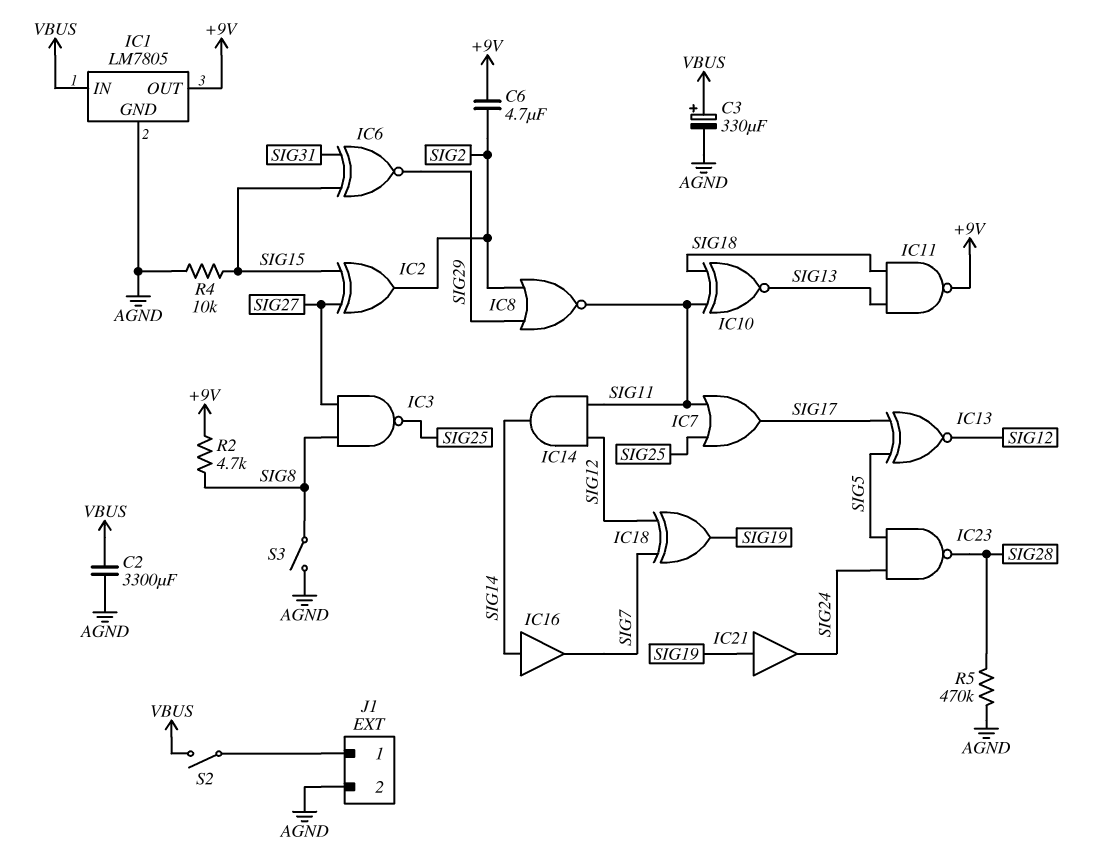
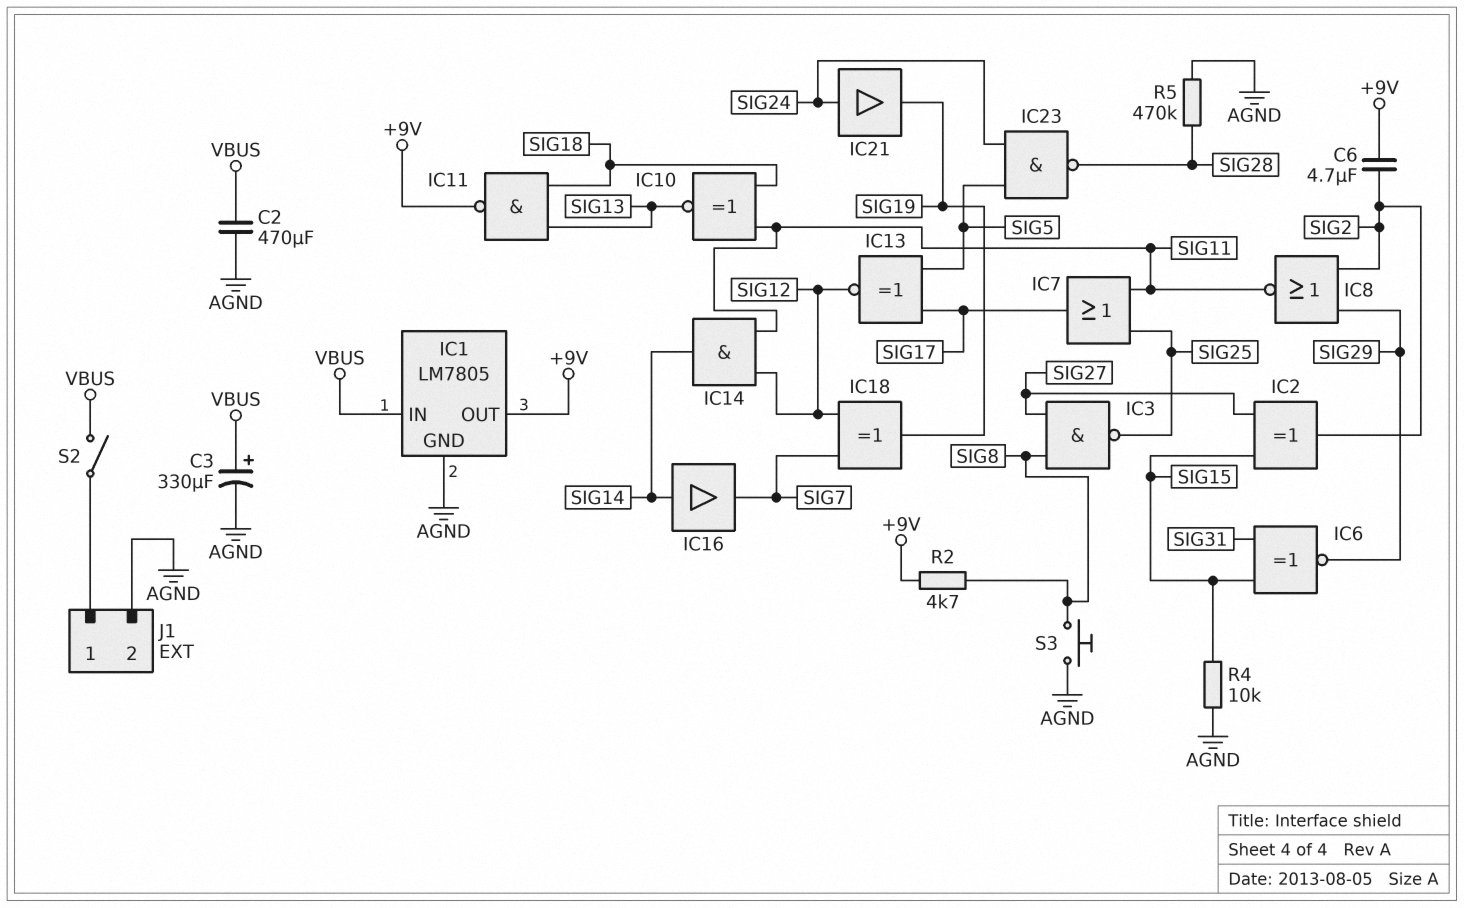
C2: 3300uF (AGND, VBUS) -> 470uF (AGND, VBUS)
IC21: buffer (in SIG19, out SIG24) -> buffer (in SIG24, out SIG19)
S3: switch (AGND, SIG8) -> button (AGND, SIG8)

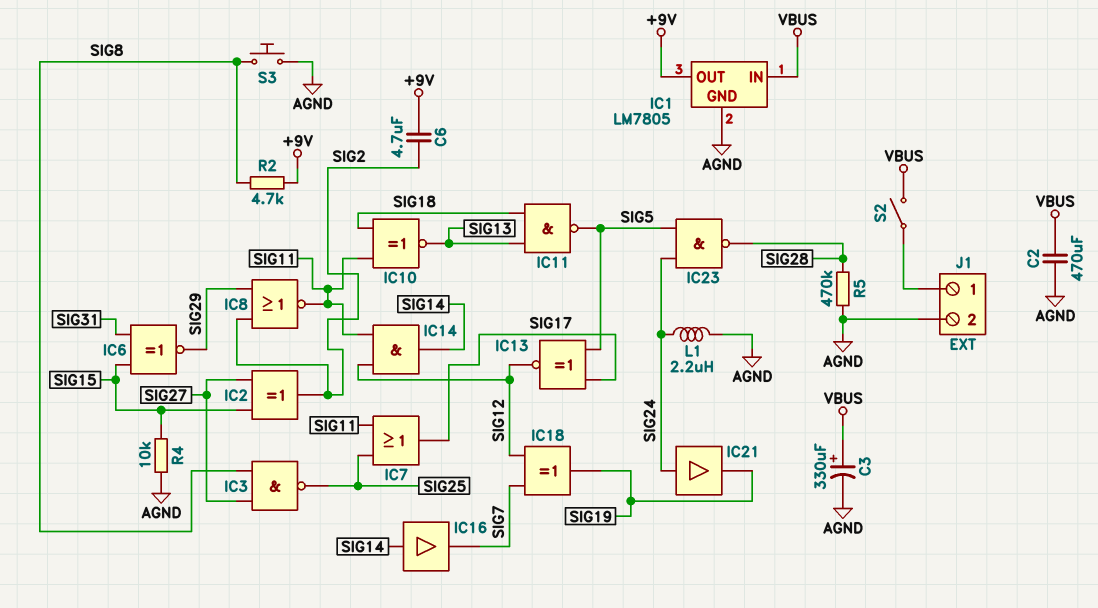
IC11: NAND (in SIG13, in SIG18, out +9V) -> NAND (in SIG13, in SIG18, out SIG5)
L1: none -> 2.2uH (AGND, SIG24)

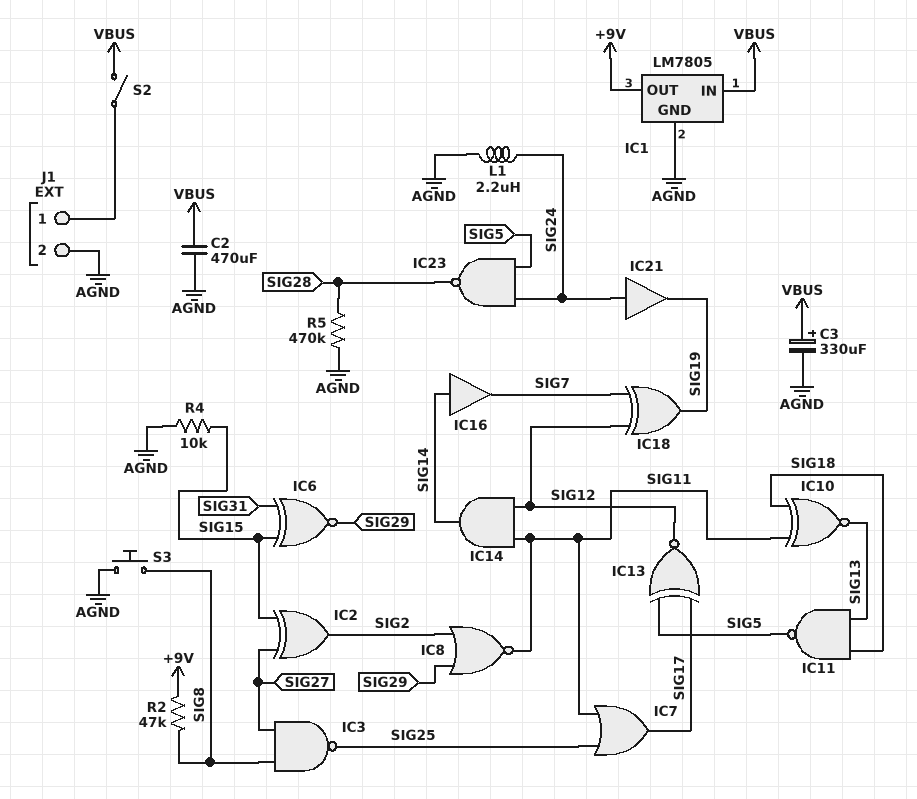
C6: 4.7uF (+9V, SIG2) -> none
R2: 4.7k (+9V, SIG8) -> 47k (+9V, SIG8)

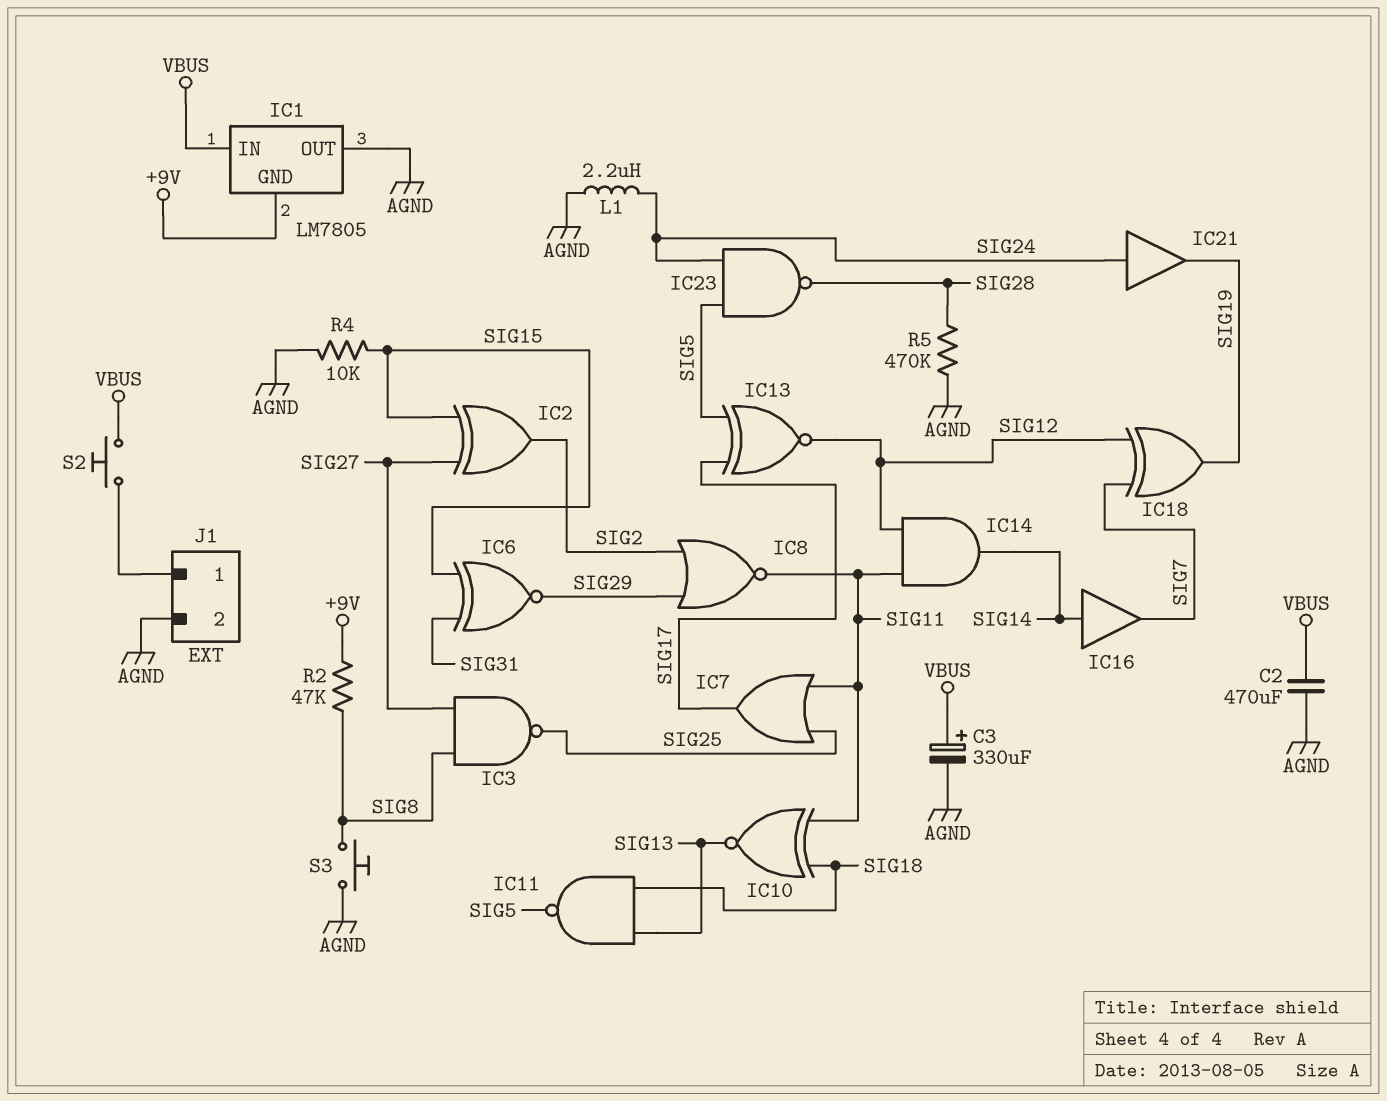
IC1 pin GND: AGND -> +9V
IC1 pin OUT: +9V -> AGND
S2: switch (J1/1, VBUS) -> button (J1/1, VBUS)

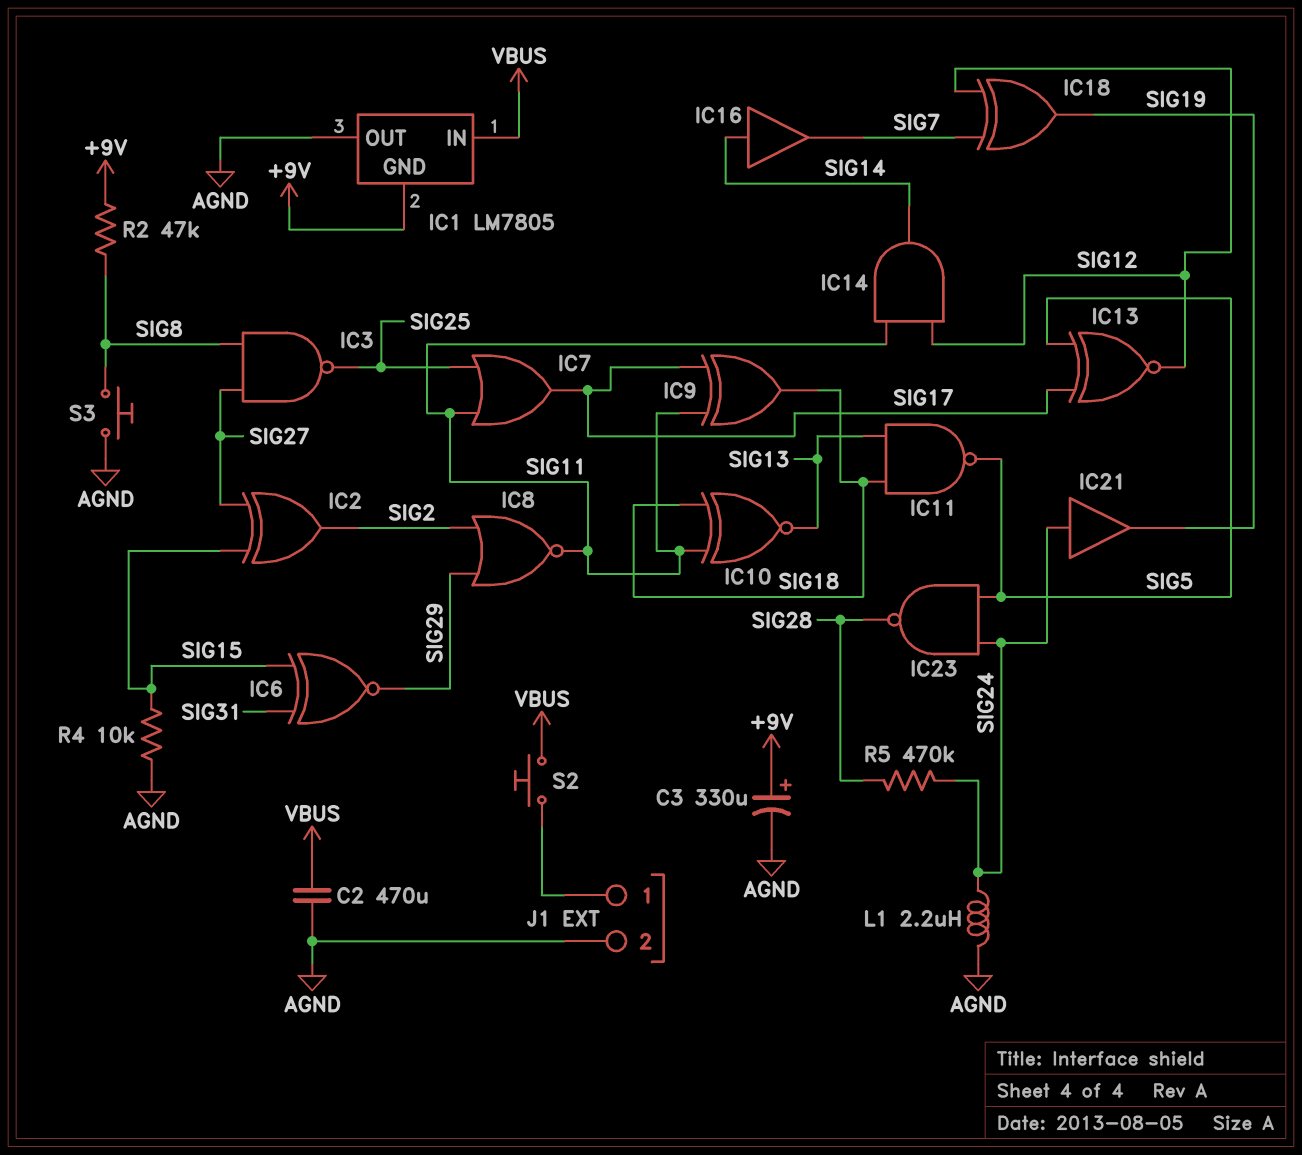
C3: 330uF (plus VBUS, minus AGND) -> 330uF (plus +9V, minus AGND)
IC9: none -> XOR (in SIG11, in SIG17, out SIG18)
R5: 470k (AGND, SIG28) -> 470k (SIG24, SIG28)

